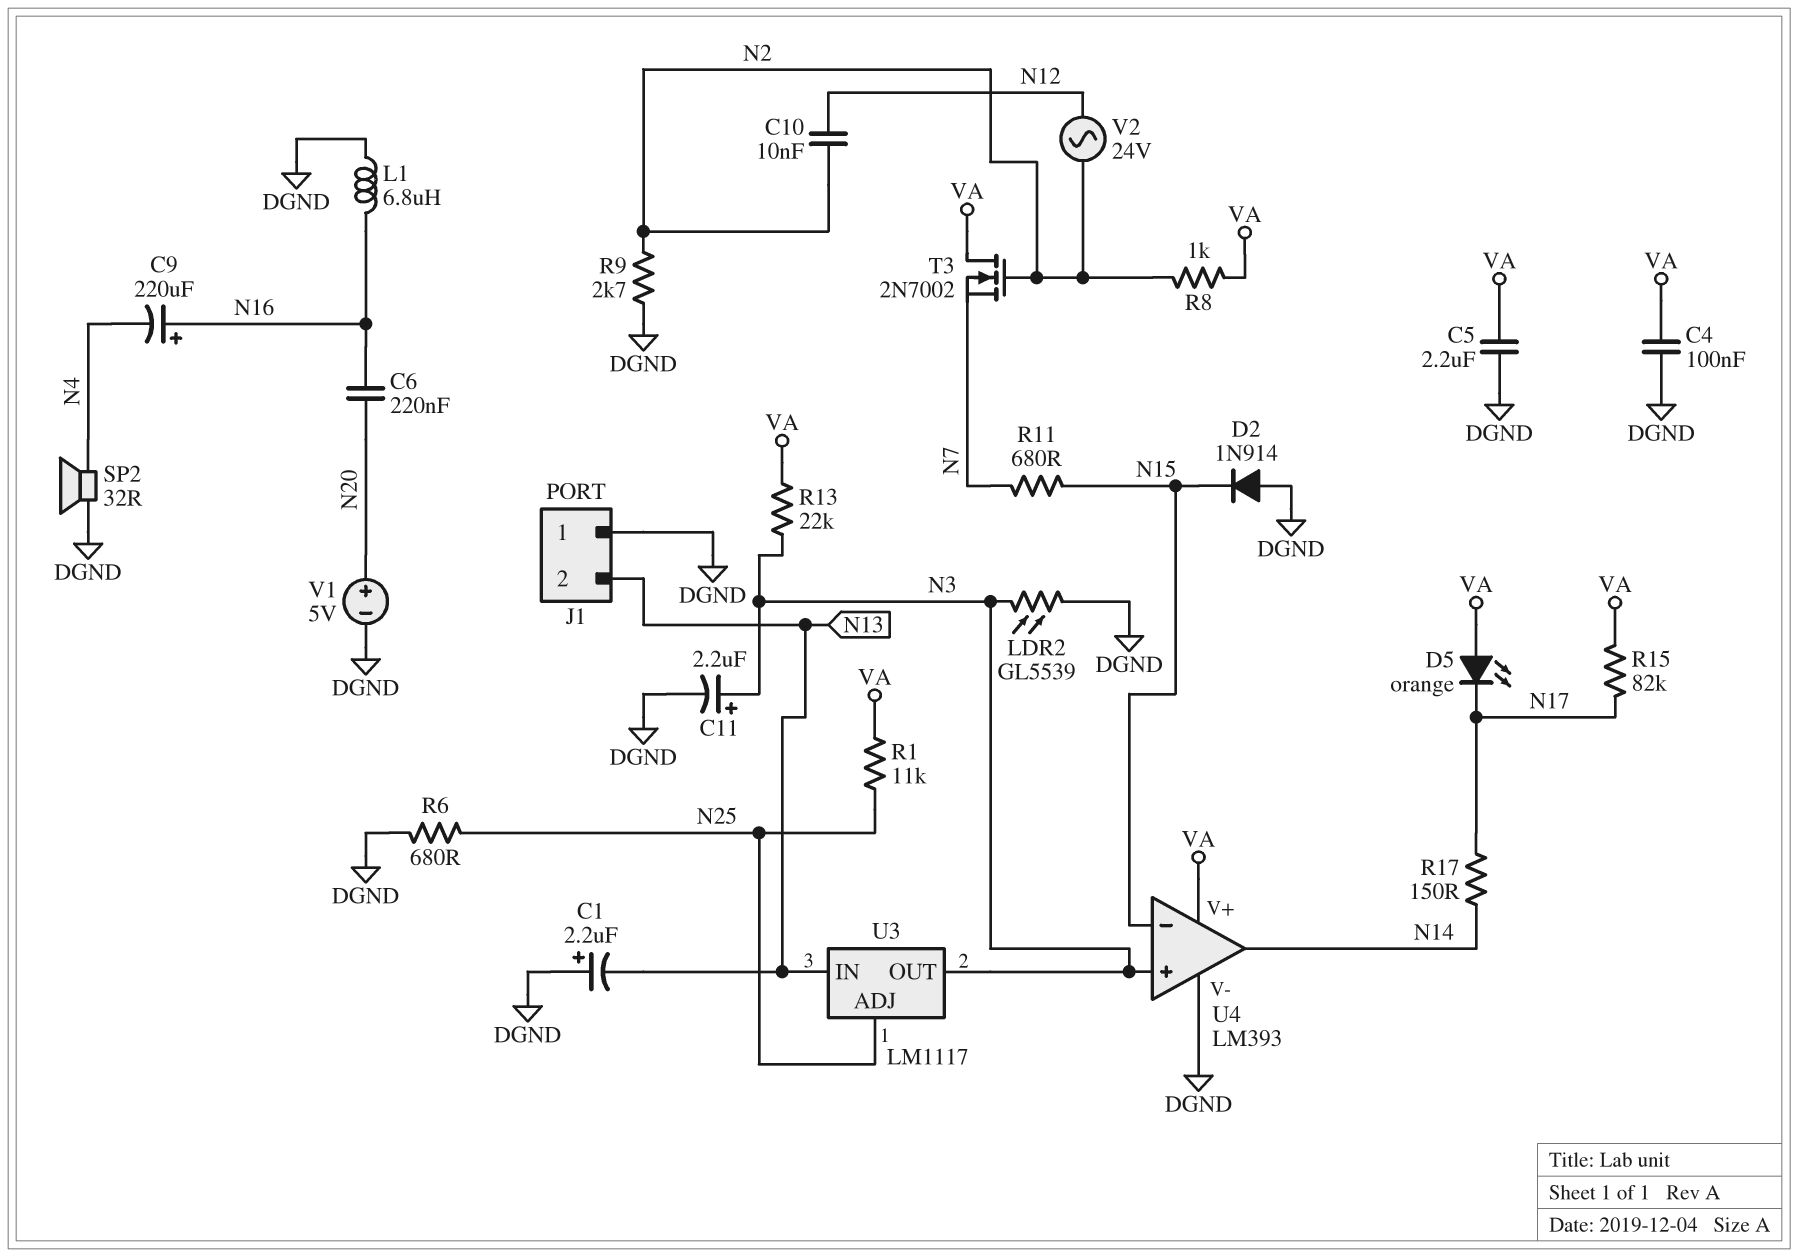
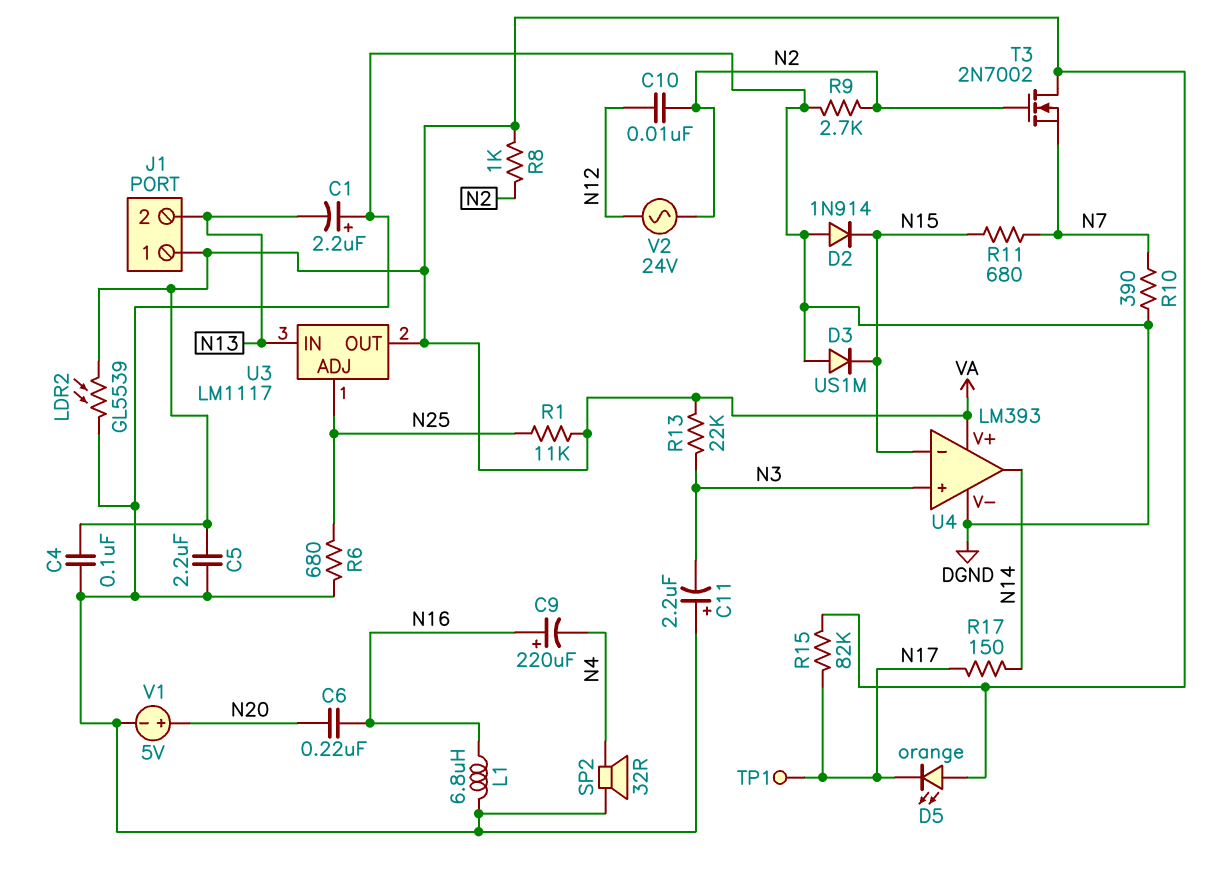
C11: 2.2uF (plus N3, minus DGND) -> 2.2uF (plus DGND, minus N3)
D3: none -> diode US1M (A DGND, K N15)
J1 pin 1: DGND -> VA
LDR2: GL5539 (DGND, N3) -> GL5539 (DGND, VA)
R10: none -> 390 (DGND, N7)
TP1: none -> test point (N17)
U3 pin OUT: N3 -> VA

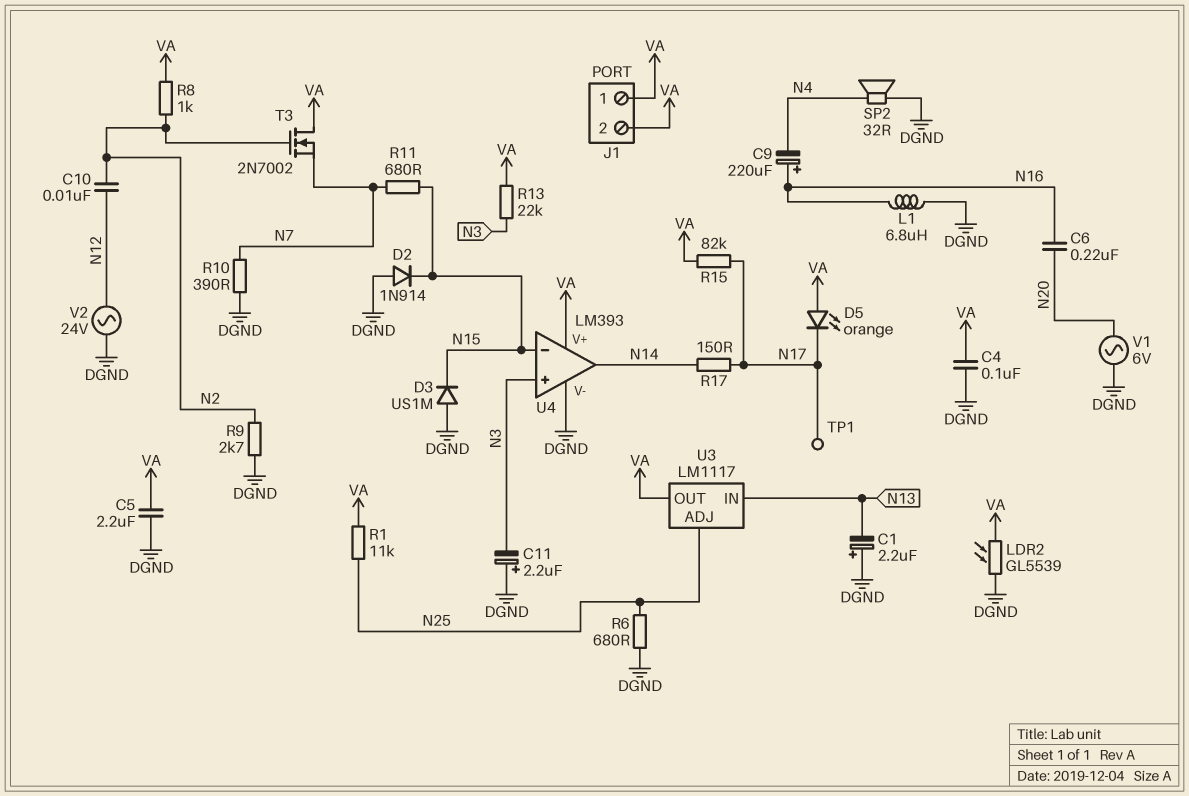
J1 pin 2: N13 -> VA
V1: 5V (plus N20, minus DGND) -> AC 6V (DGND, N20)
V2: AC 24V (N2, N12) -> AC 24V (DGND, N12)

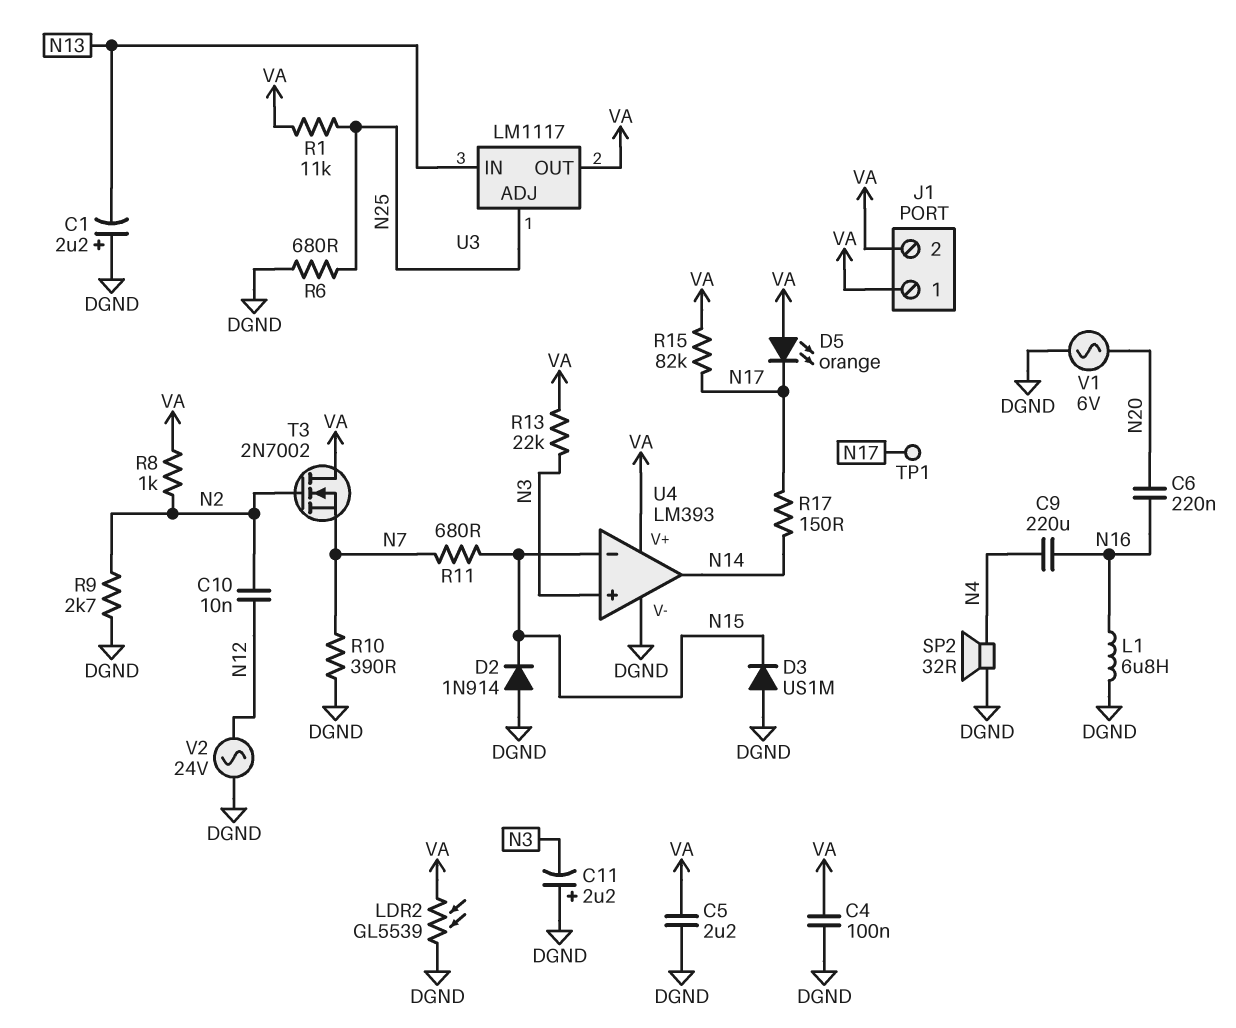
C9: 220uF (plus N16, minus N4) -> 220uF (N4, N16)

